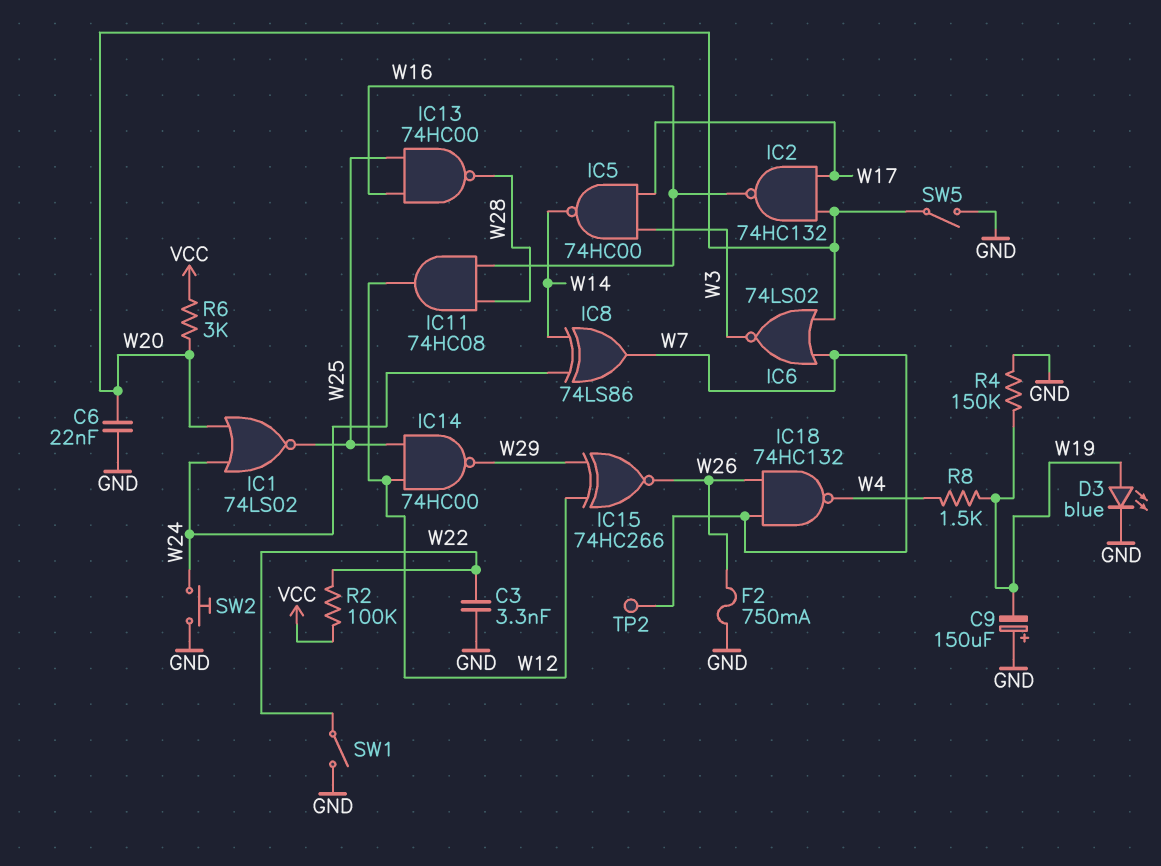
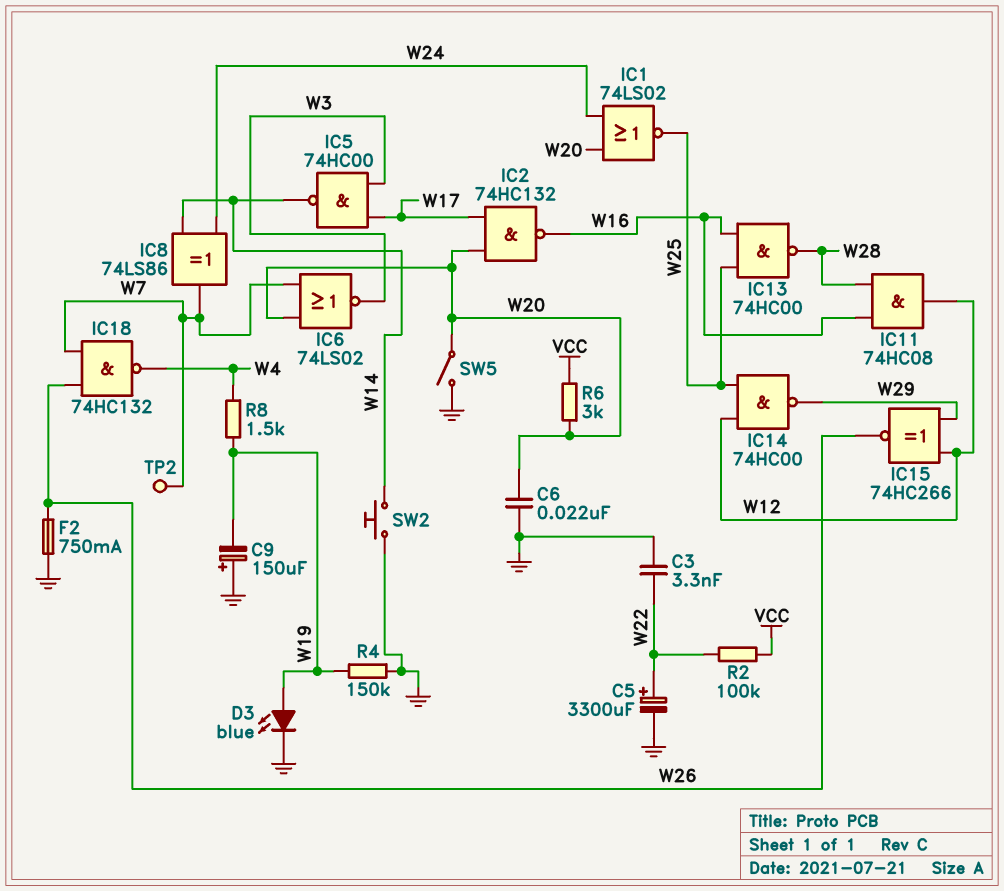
C5: none -> 3300uF (plus W22, minus GND)
SW1: switch (GND, W22) -> none
SW2: button (GND, W24) -> button (GND, W14)

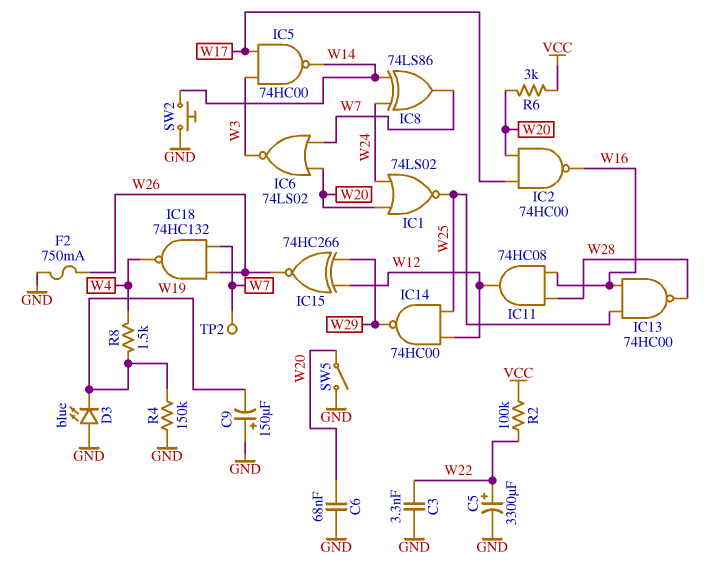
C6: 22nF (GND, W20) -> 68nF (GND, W20)
D3: LED blue (A W19, K GND) -> LED blue (A GND, K W19)
IC2: NAND 74HC132 (in W17, in W20, out W16) -> NAND 74HC00 (in W17, in W20, out W16)

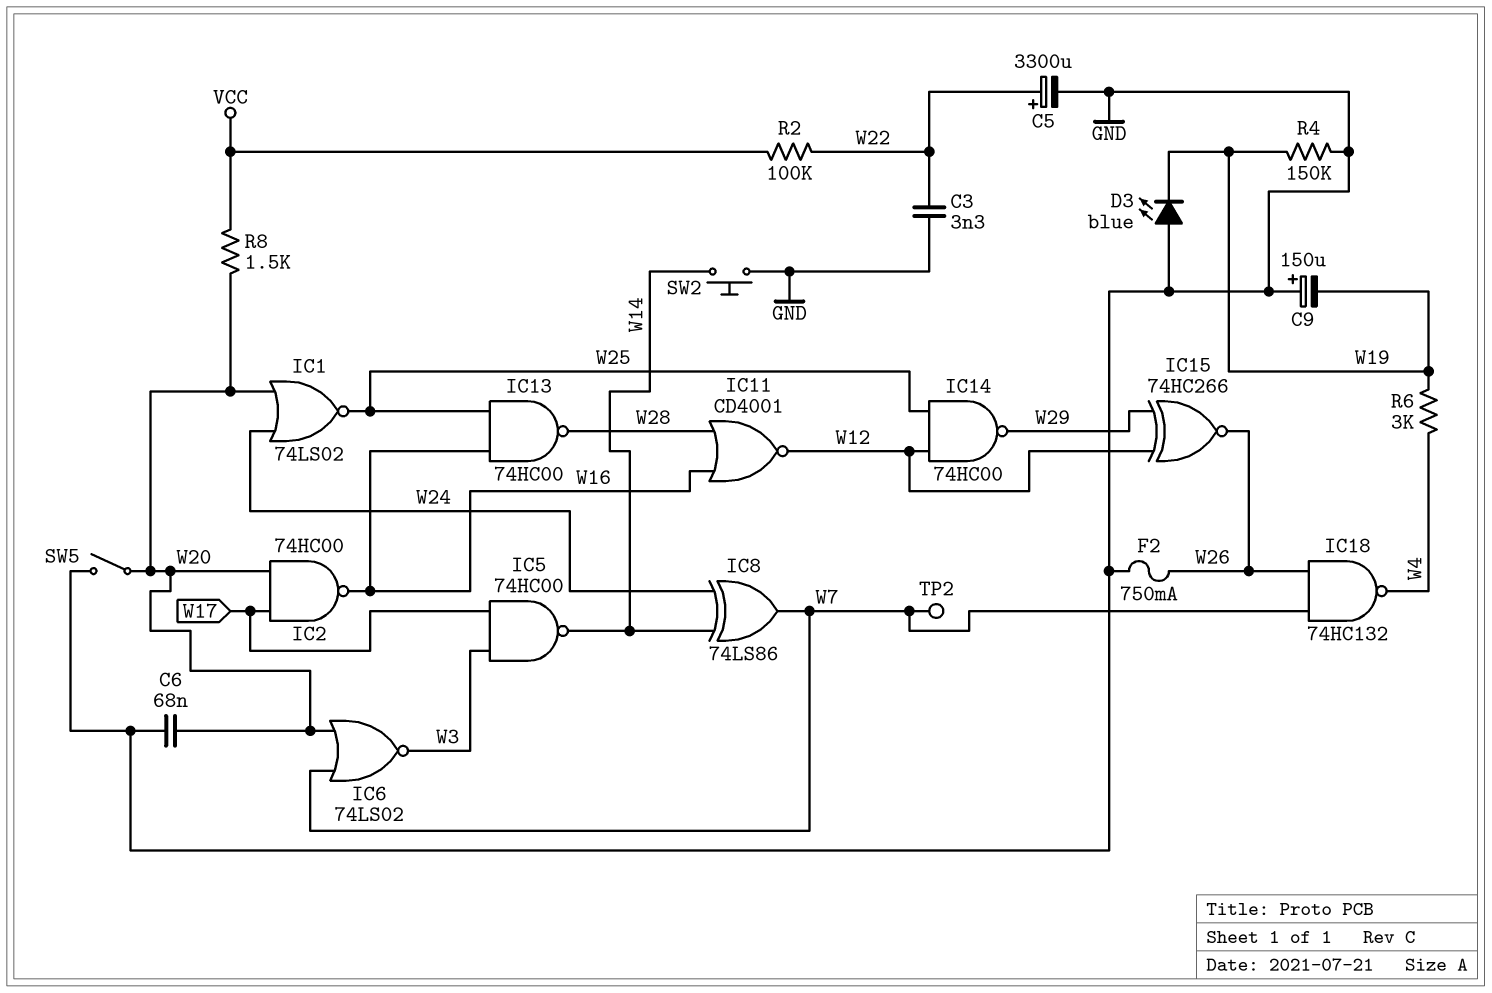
IC11: AND 74HC08 (in W16, in W28, out W12) -> NOR CD4001 (in W16, in W28, out W12)
R6: 3k (VCC, W20) -> 3k (W4, W19)
R8: 1.5k (W4, W19) -> 1.5k (VCC, W20)

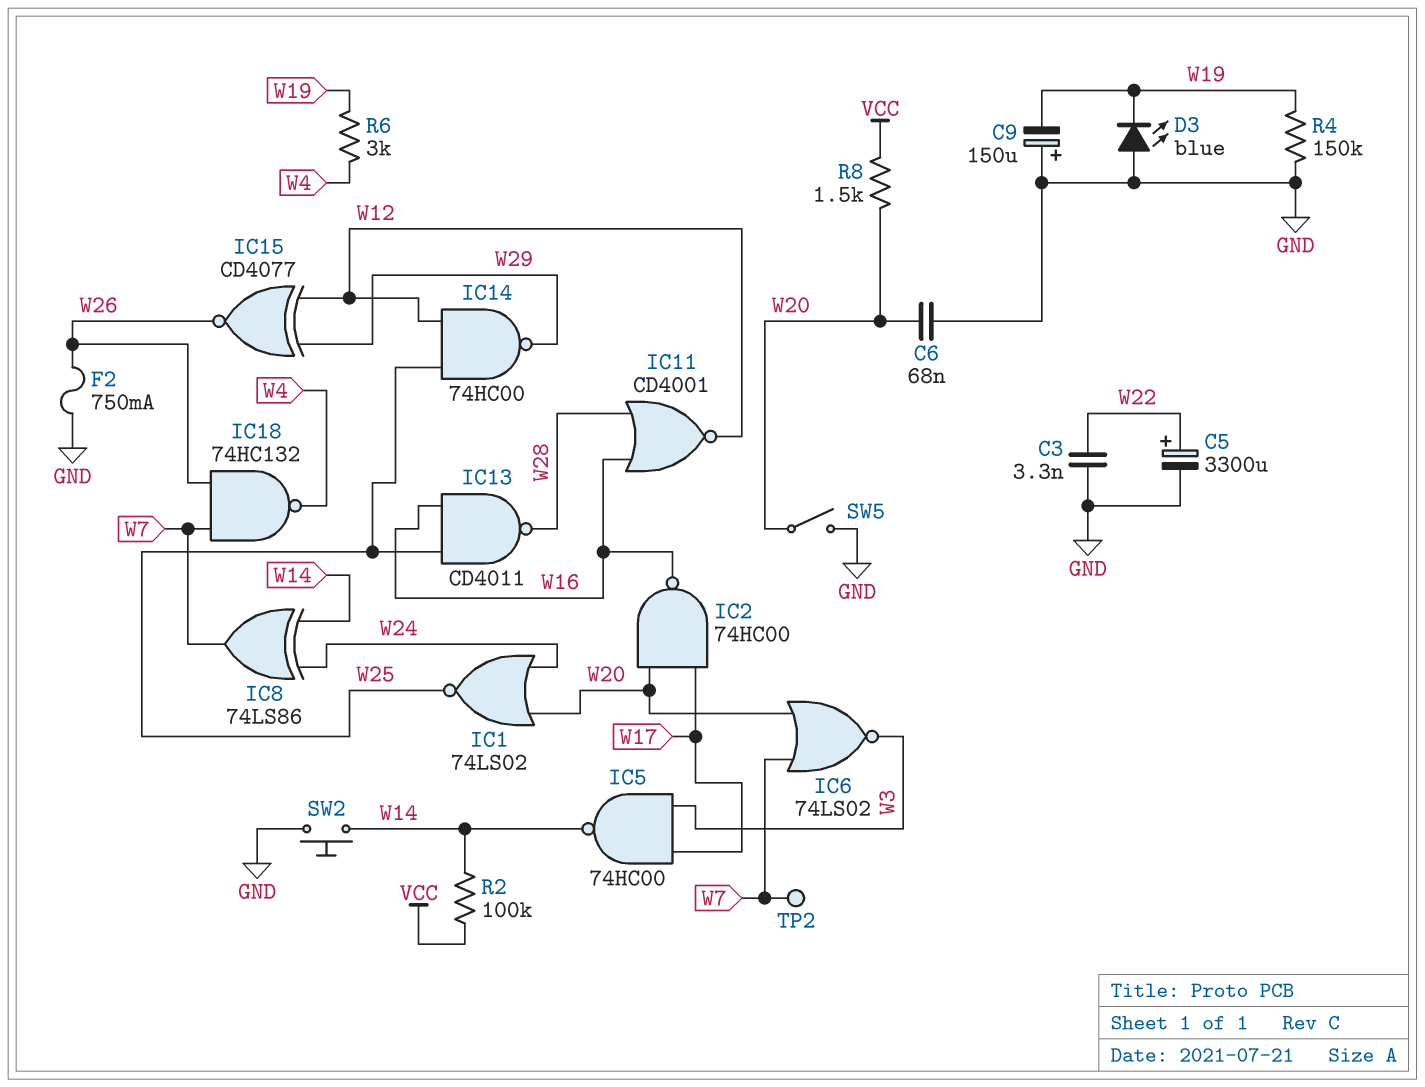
IC13: NAND 74HC00 (in W16, in W25, out W28) -> NAND CD4011 (in W16, in W25, out W28)
IC15: XNOR 74HC266 (in W12, in W29, out W26) -> XNOR CD4077 (in W12, in W29, out W26)
R2: 100k (VCC, W22) -> 100k (VCC, W14)

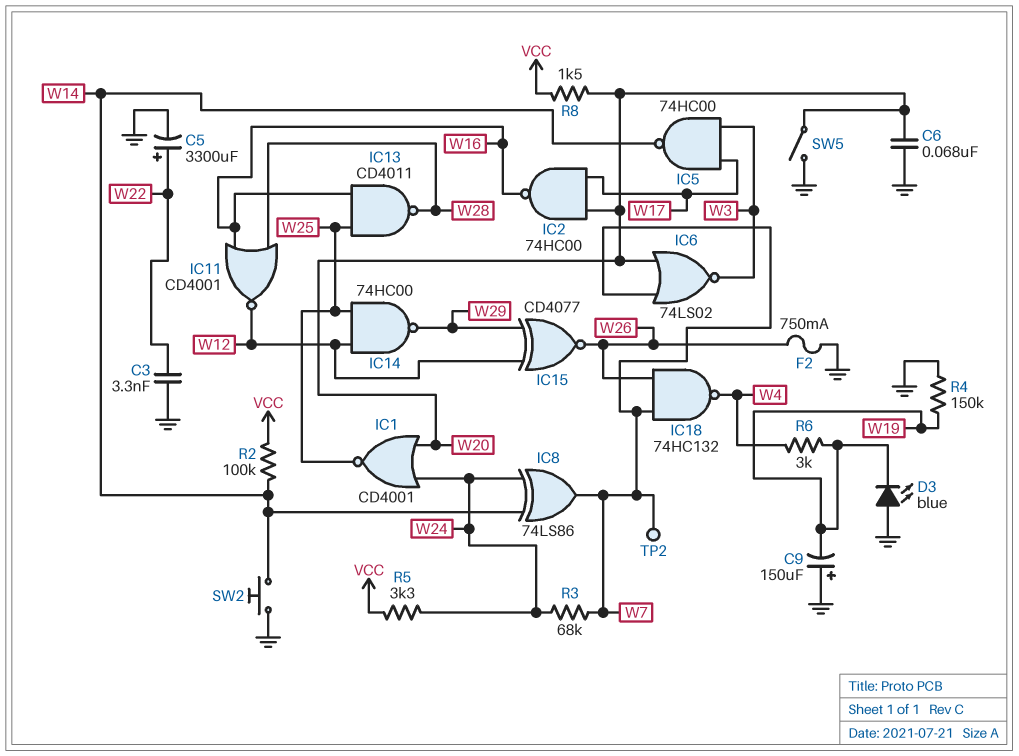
IC1: NOR 74LS02 (in W20, in W24, out W25) -> NOR CD4001 (in W20, in W24, out W25)
R3: none -> 68k (W7, W24)
R5: none -> 3.3k (VCC, W24)

